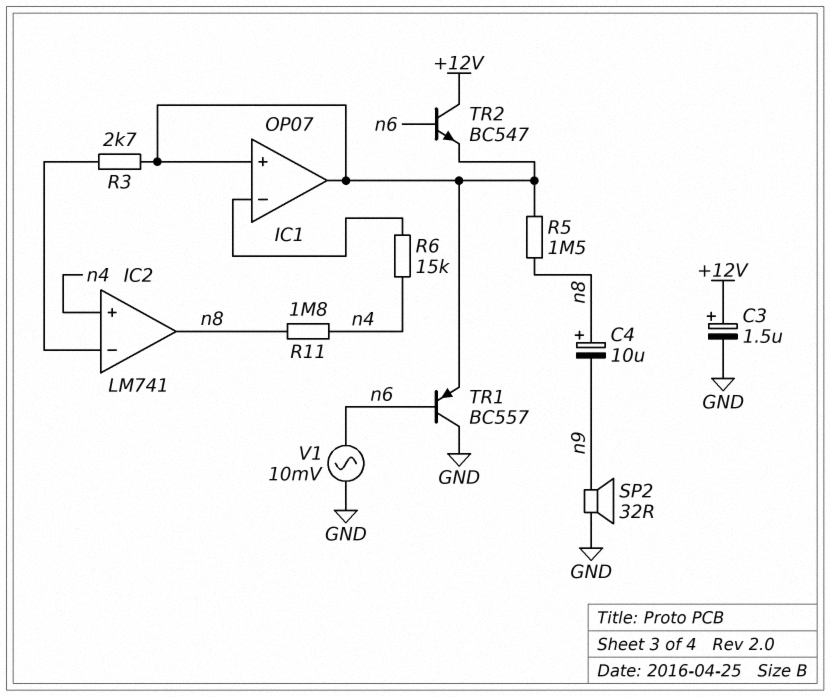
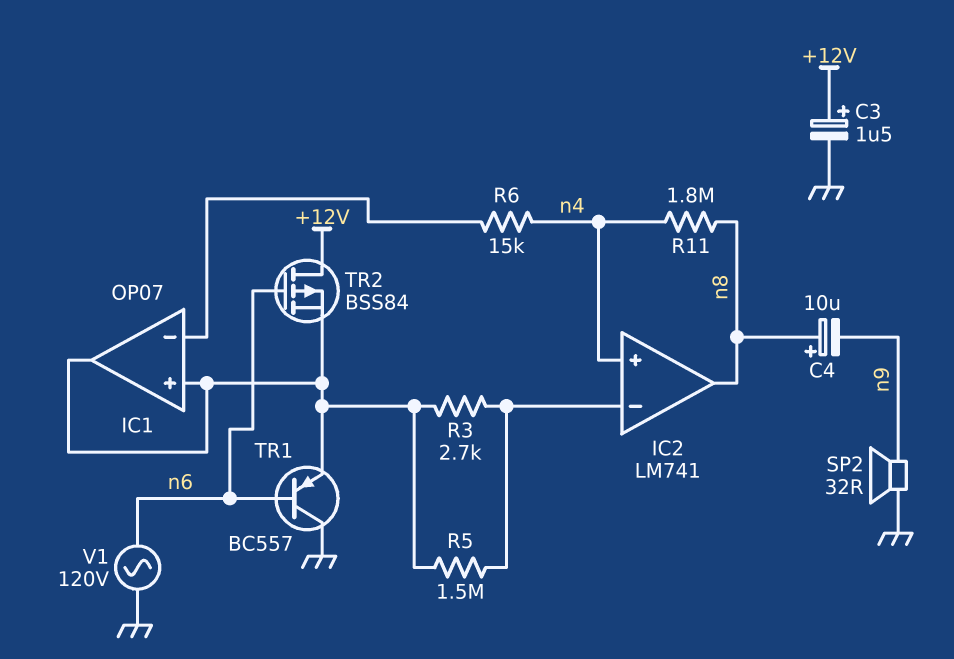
R5: 1.5M (IC1/in+, n8) -> 1.5M (IC1/in+, IC2/in-)
TR2: NPN BC547 (B n6, C +12V, E IC1/in+) -> PMOS BSS84 (G n6, D +12V, S IC1/in+)
V1: AC 10mV (GND, n6) -> AC 120V (GND, n6)

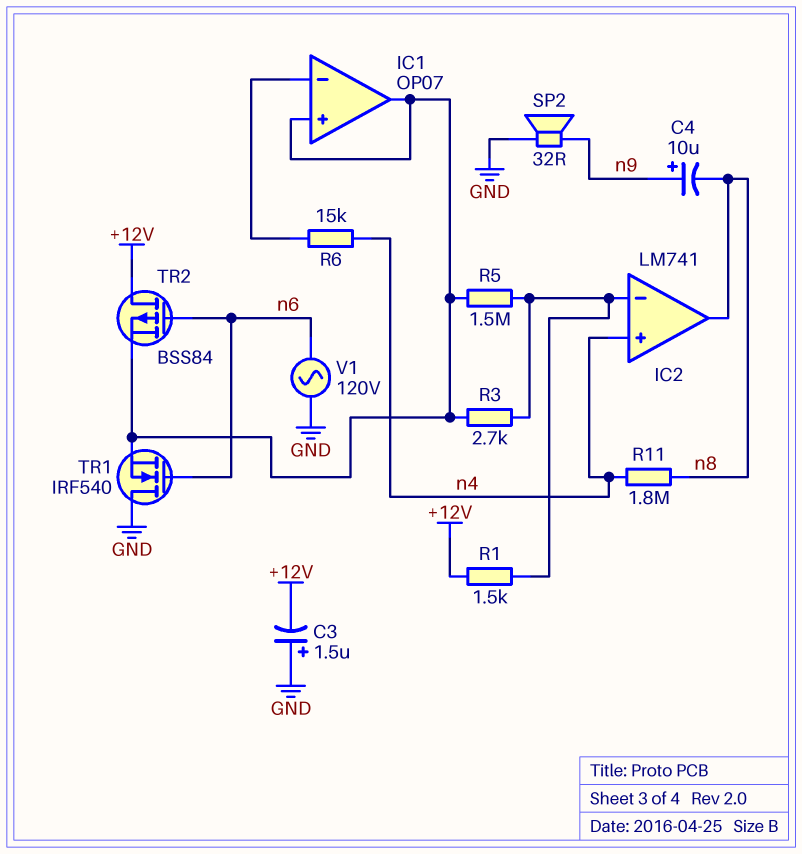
C3: 1.5uF (plus +12V, minus GND) -> 1.5uF (plus GND, minus +12V)
C4: 10uF (plus n8, minus n9) -> 10uF (plus n9, minus n8)
R1: none -> 1.5k (+12V, IC2/in-)
TR1: PNP BC557 (B n6, C GND, E IC1/in+) -> NMOS IRF540 (G n6, D GND, S IC1/in+)

